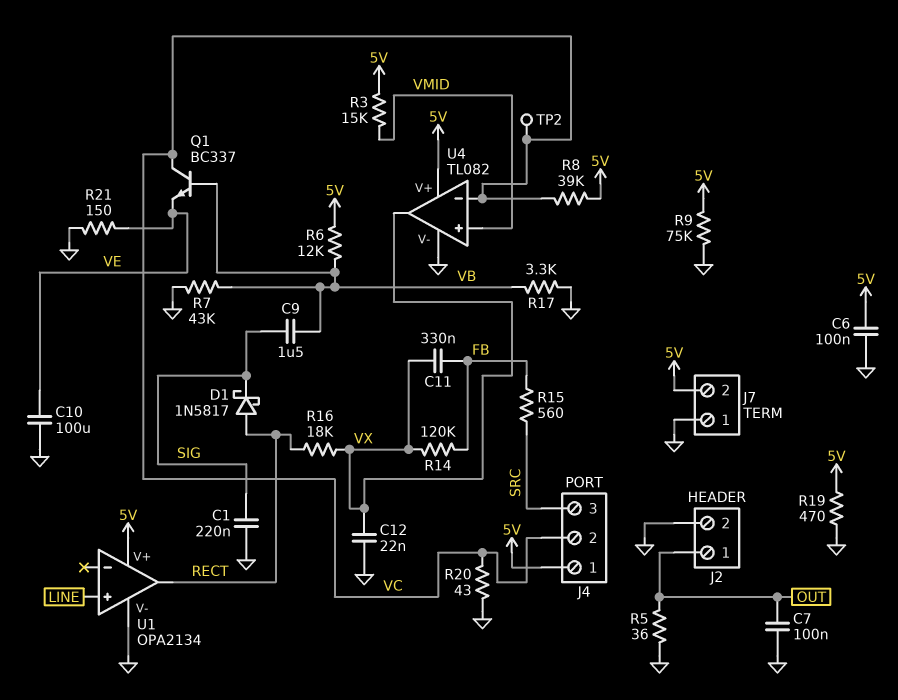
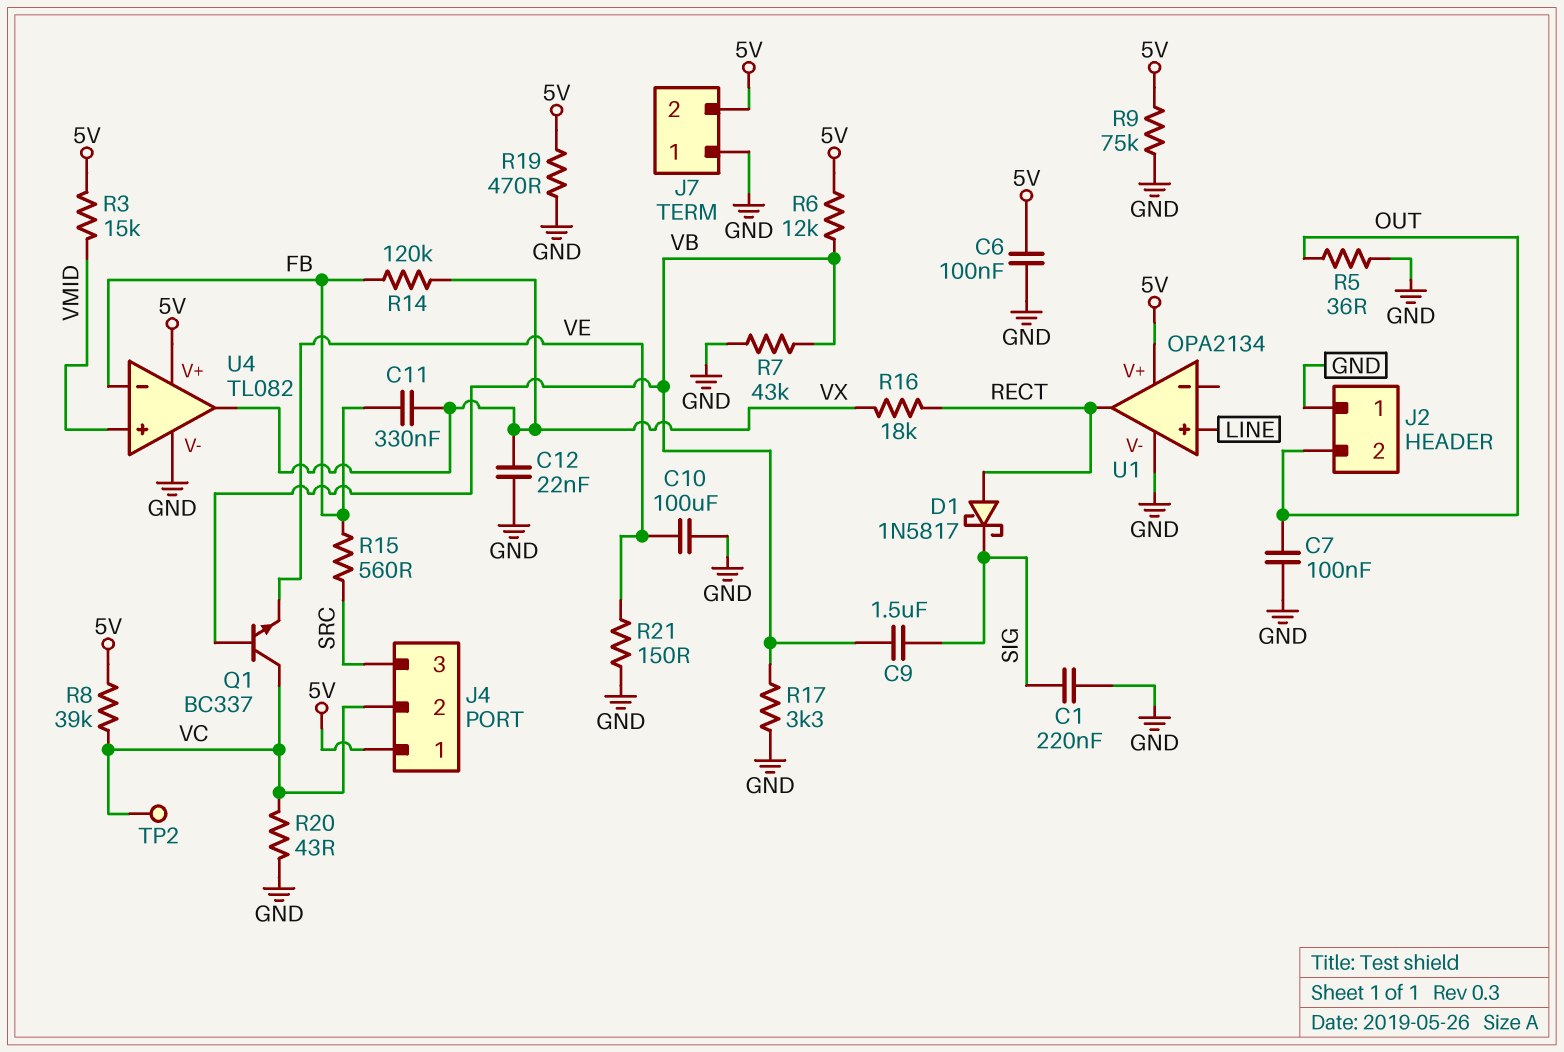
J2 pin 1: OUT -> GND
J2 pin 2: GND -> OUT
U4 pin in-: VC -> FB

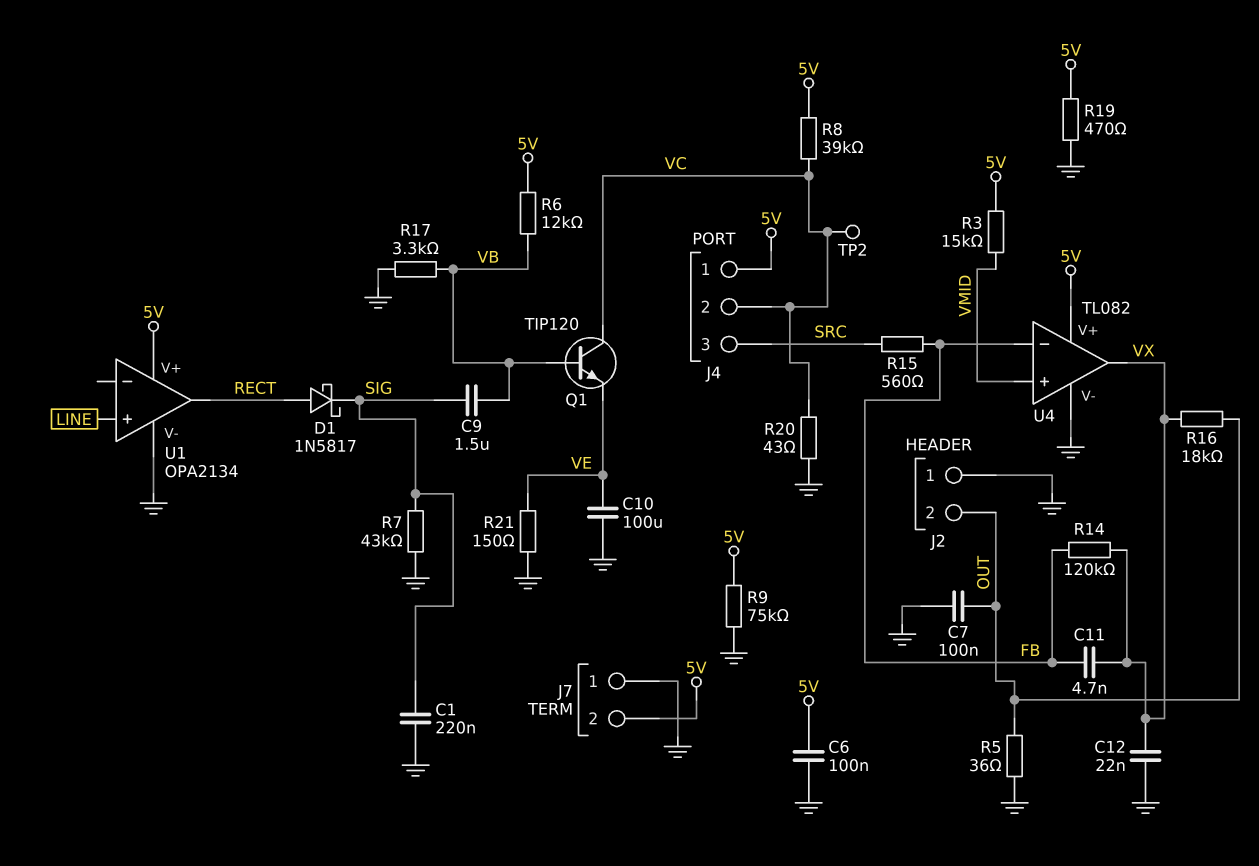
C11: 330nF (FB, VX) -> 4.7nF (FB, VX)
Q1: NPN BC337 (B VB, C VC, E VE) -> NPN TIP120 (B VB, C VC, E VE)
R7: 43k (GND, VB) -> 43k (GND, SIG)
R16: 18k (RECT, VX) -> 18k (OUT, VX)

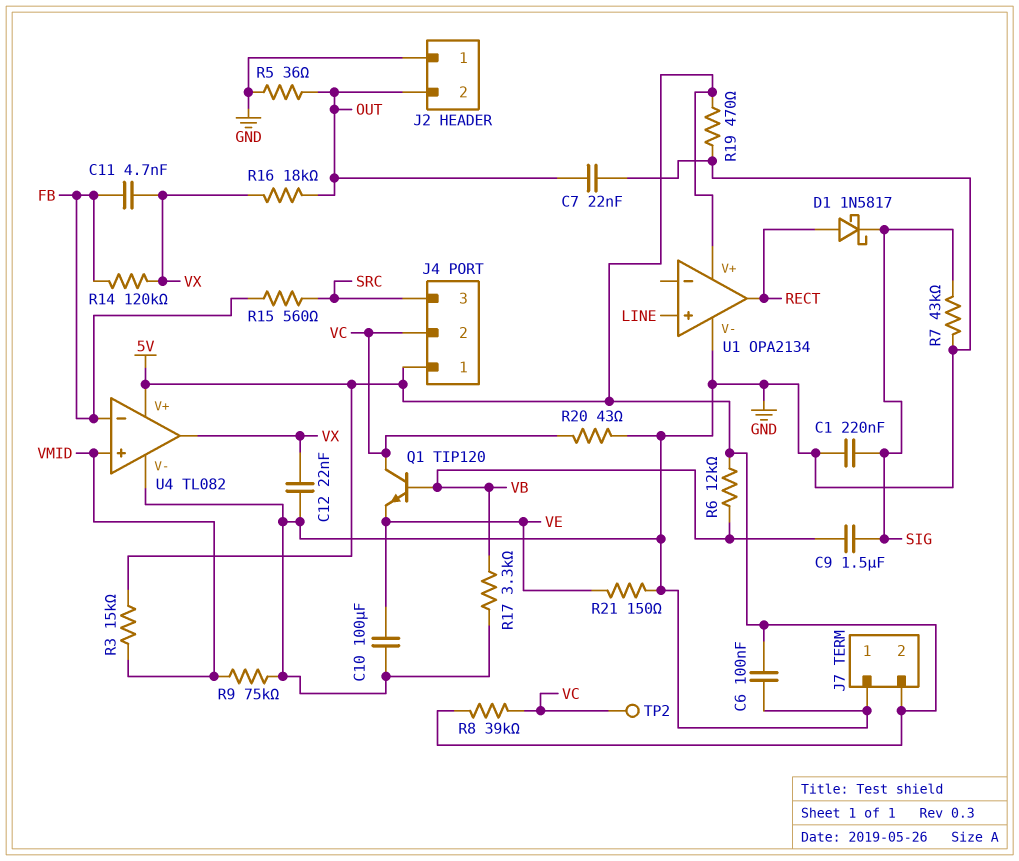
C7: 100nF (GND, OUT) -> 22nF (GND, OUT)
R9: 75k (5V, GND) -> 75k (GND, VMID)

